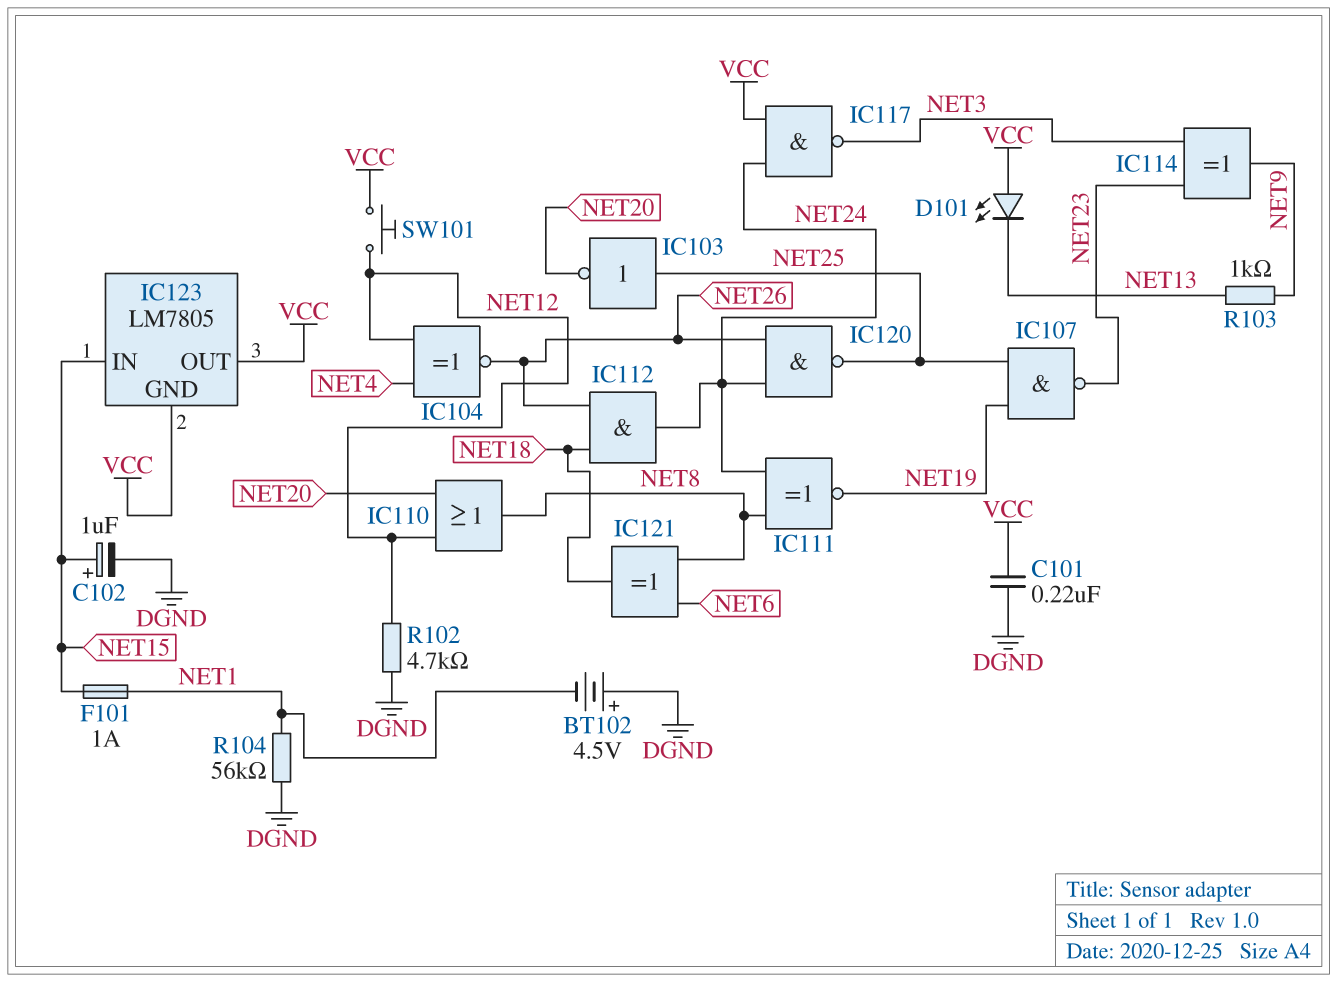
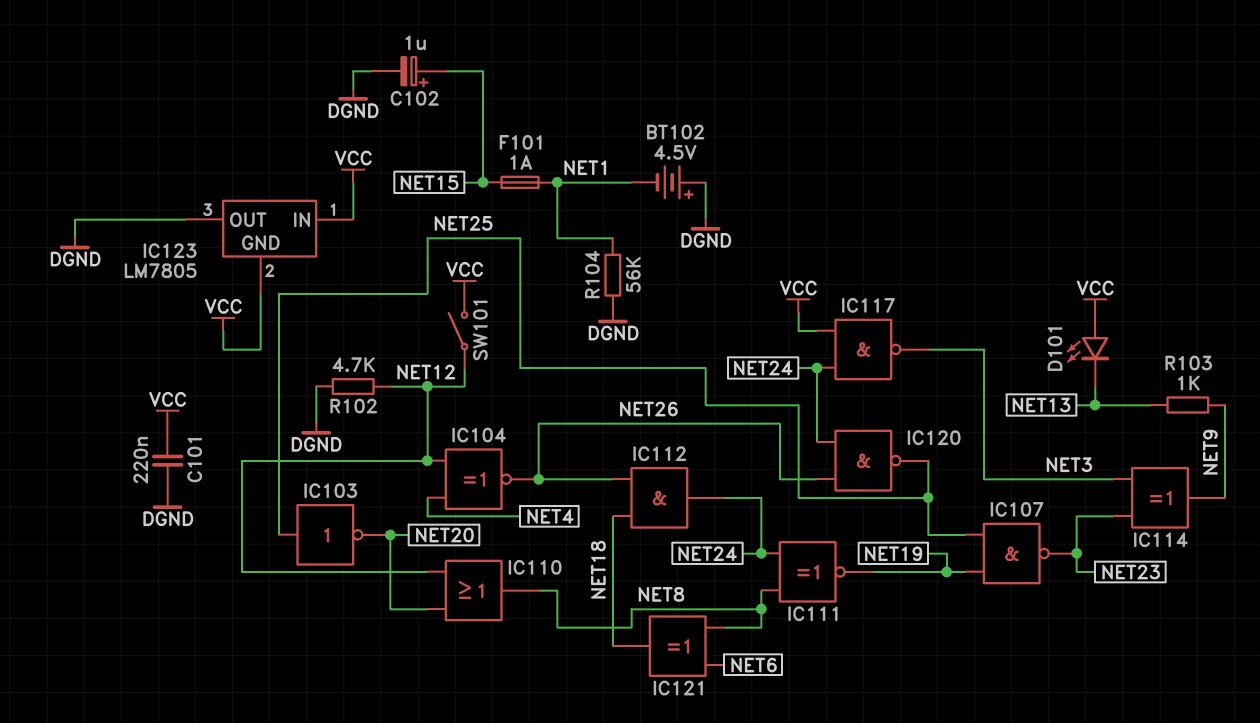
IC123 pin IN: NET15 -> VCC
IC123 pin OUT: VCC -> DGND
SW101: button (NET12, VCC) -> switch (NET12, VCC)

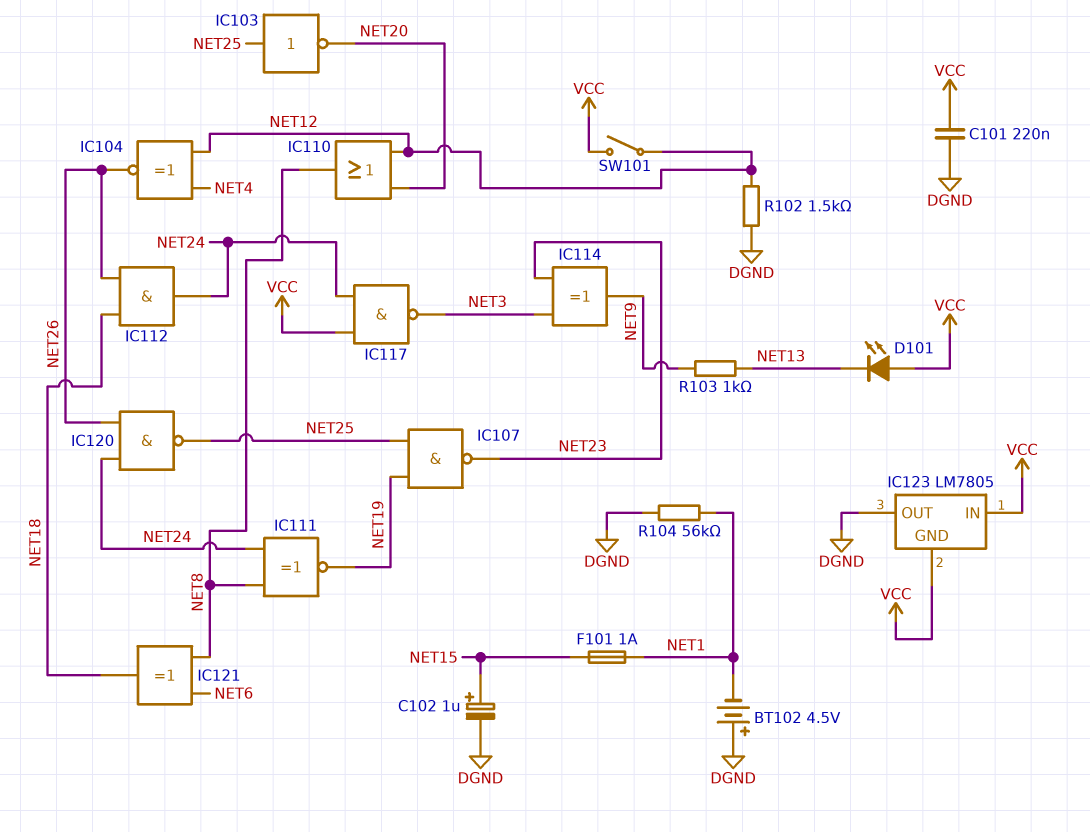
R102: 4.7k (DGND, NET12) -> 1.5k (DGND, NET12)

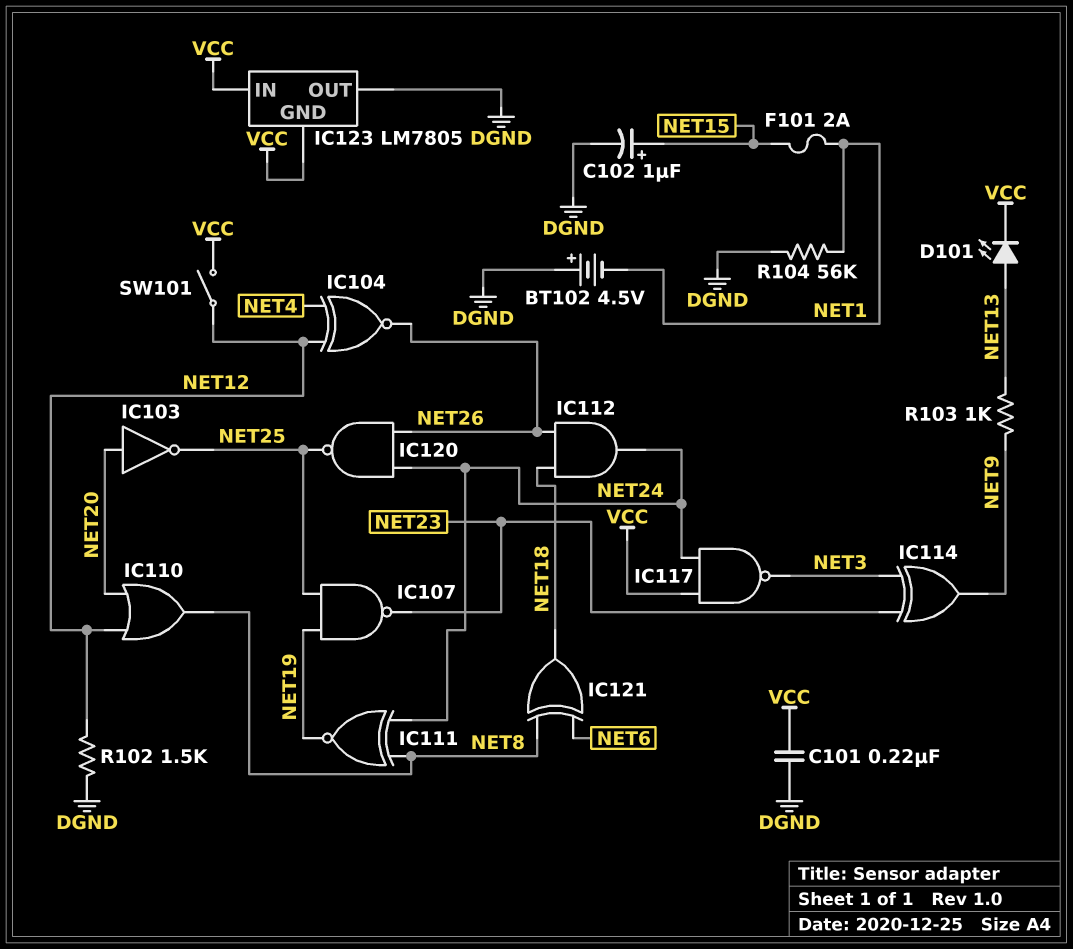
D101: LED (A VCC, K NET13) -> LED (A NET13, K VCC)
F101: 1A (NET1, NET15) -> 2A (NET1, NET15)
IC103: NOT (in NET25, out NET20) -> NOT (in NET20, out NET25)

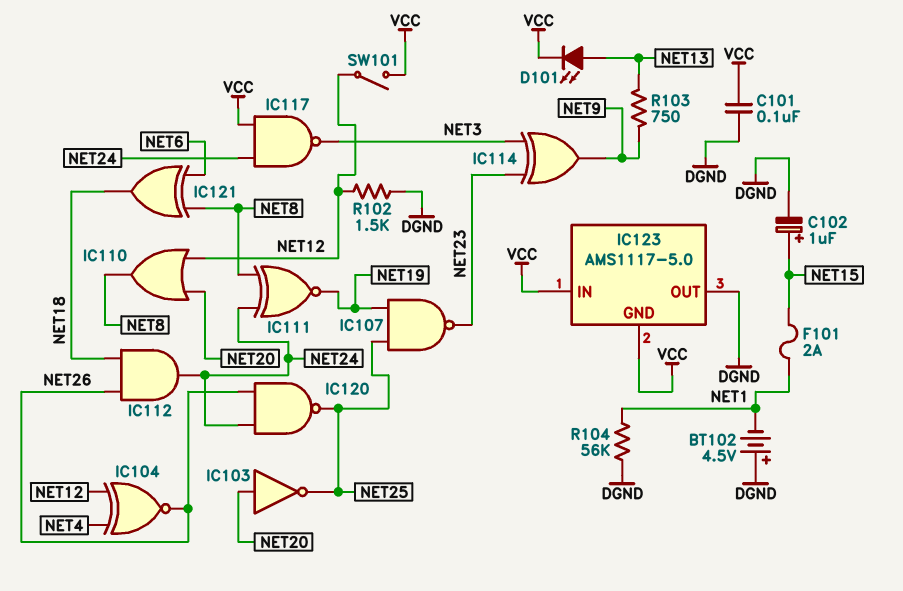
C101: 220nF (DGND, VCC) -> 100nF (DGND, VCC)
IC123: LM7805 -> AMS1117-5.0
R103: 1k (NET9, NET13) -> 750 (NET9, NET13)

